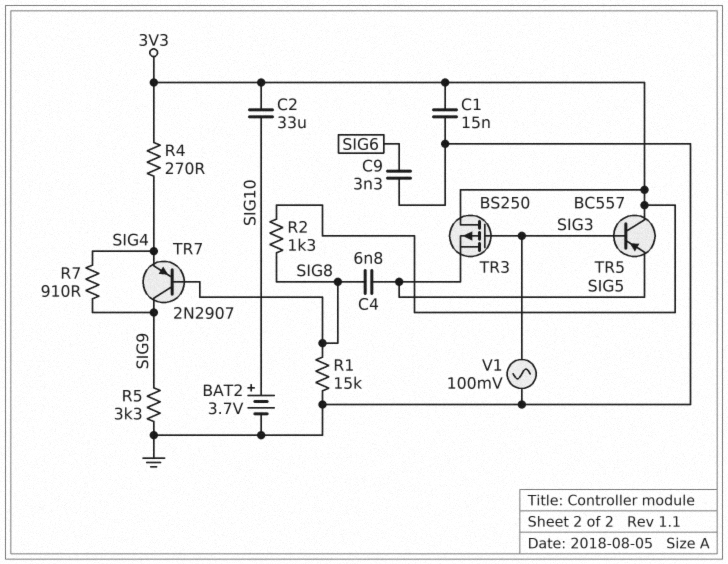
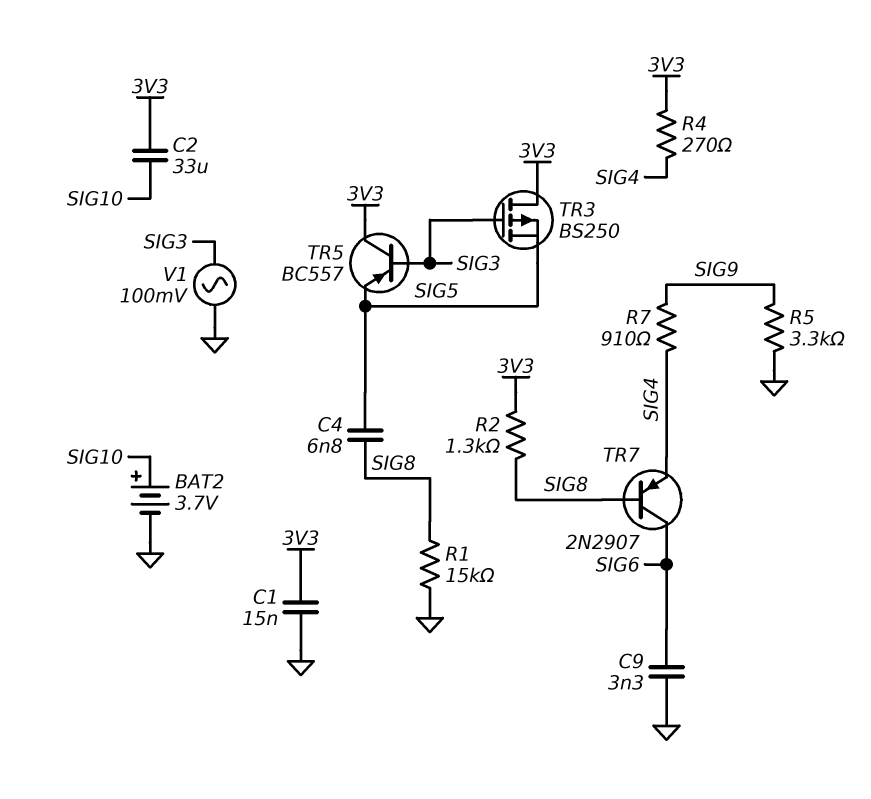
TR7: PNP 2N2907 (B SIG8, C SIG9, E SIG4) -> PNP 2N2907 (B SIG8, C SIG6, E SIG4)

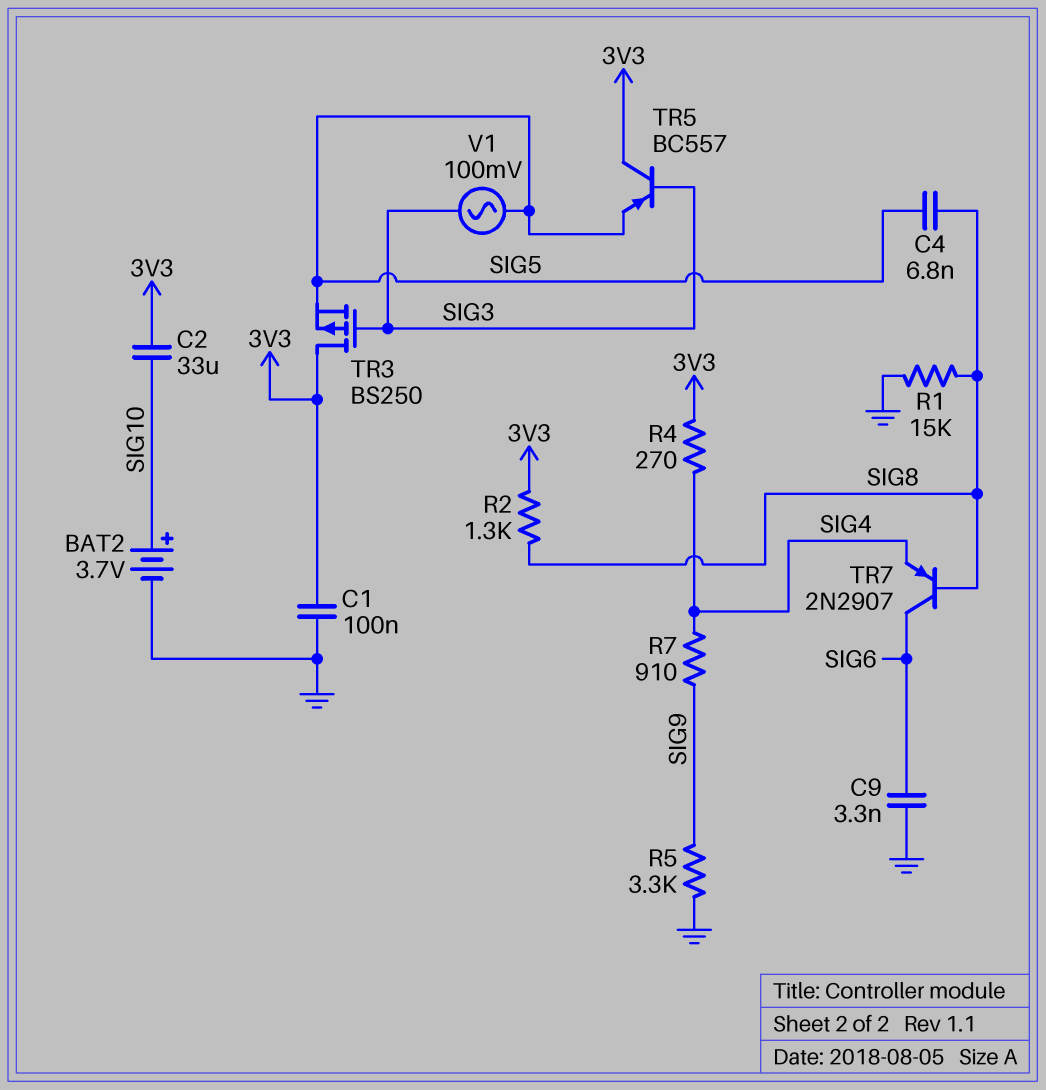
C1: 15nF (3V3, GND) -> 100nF (3V3, GND)
V1: AC 100mV (GND, SIG3) -> AC 100mV (SIG3, SIG5)

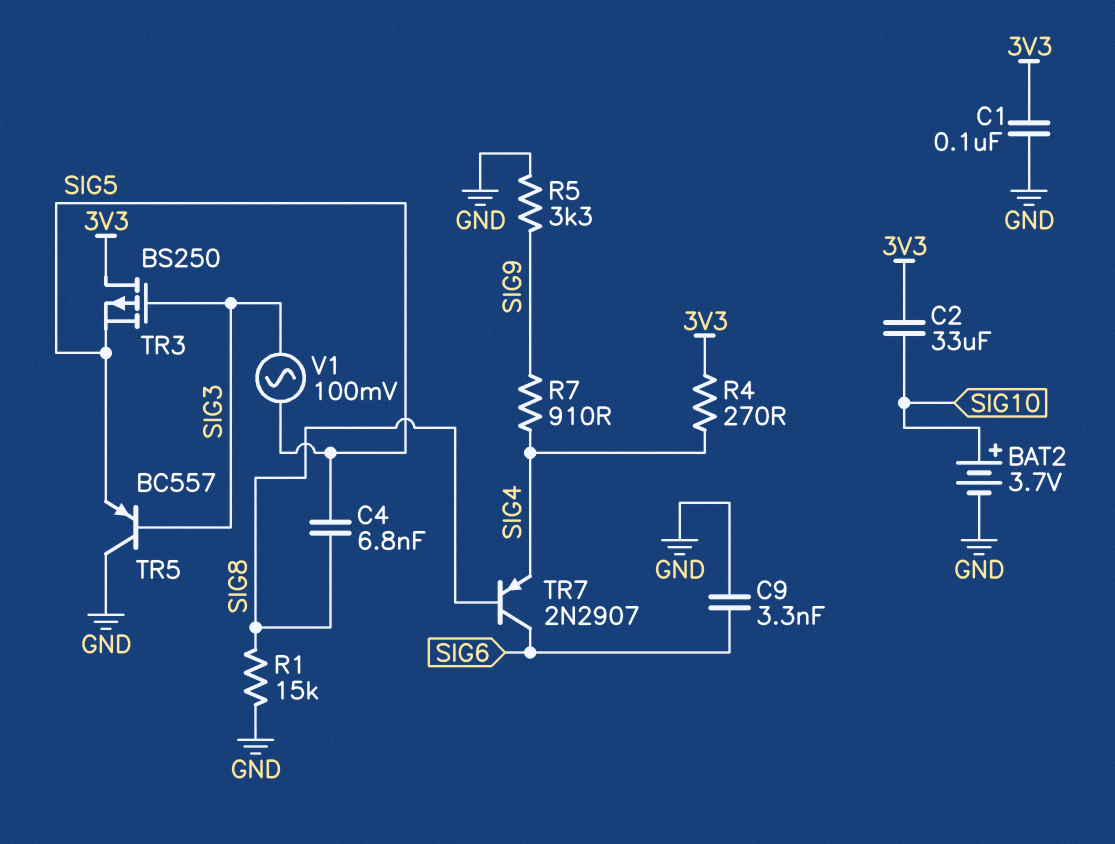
R2: 1.3k (3V3, SIG8) -> none
TR5: PNP BC557 (B SIG3, C 3V3, E SIG5) -> PNP BC557 (B SIG3, C GND, E SIG5)

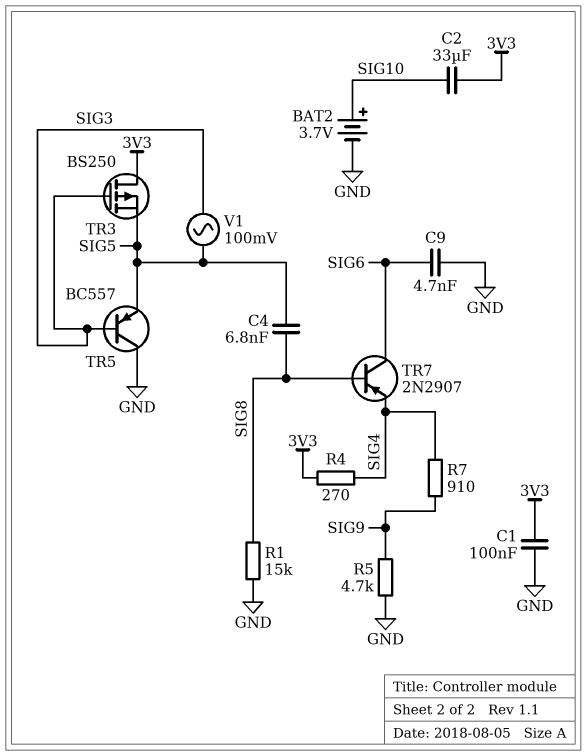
C9: 3.3nF (GND, SIG6) -> 4.7nF (GND, SIG6)
R5: 3.3k (GND, SIG9) -> 4.7k (GND, SIG9)

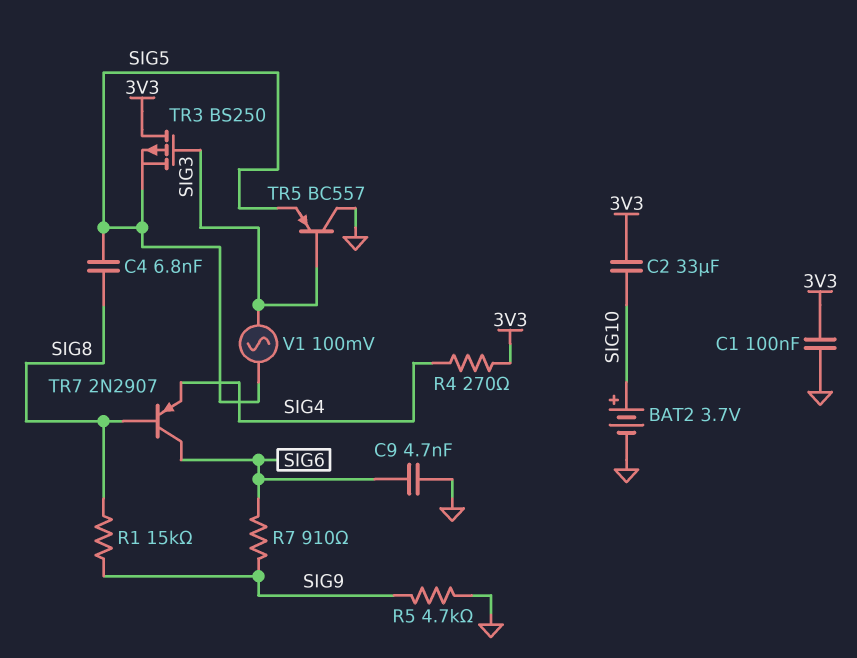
R1: 15k (GND, SIG8) -> 15k (SIG8, SIG9)
R7: 910 (SIG4, SIG9) -> 910 (SIG6, SIG9)

